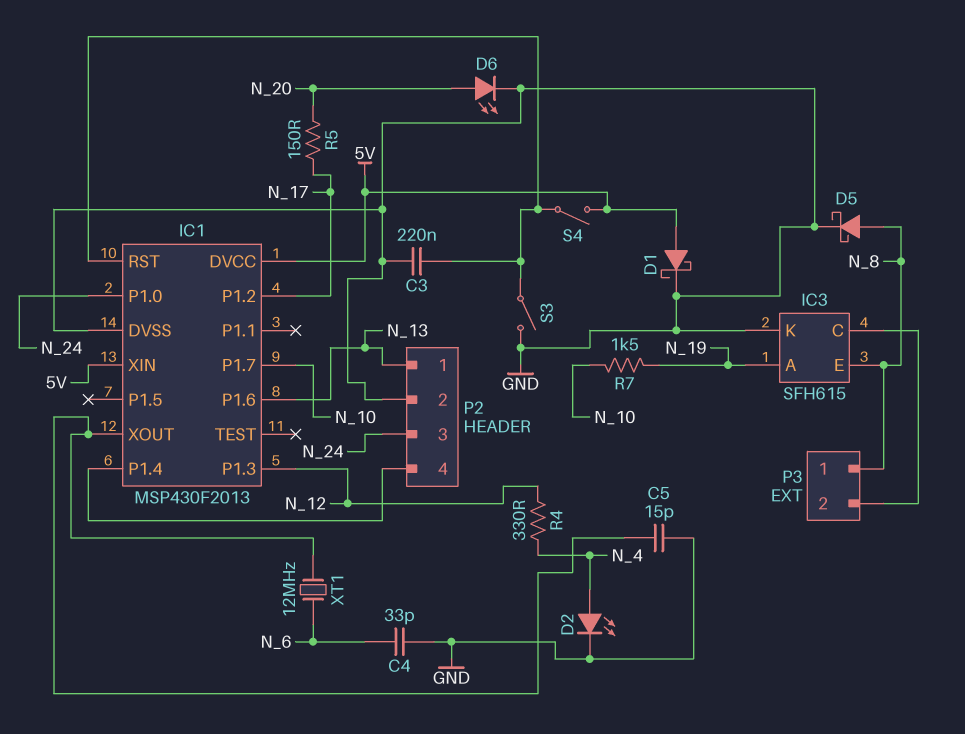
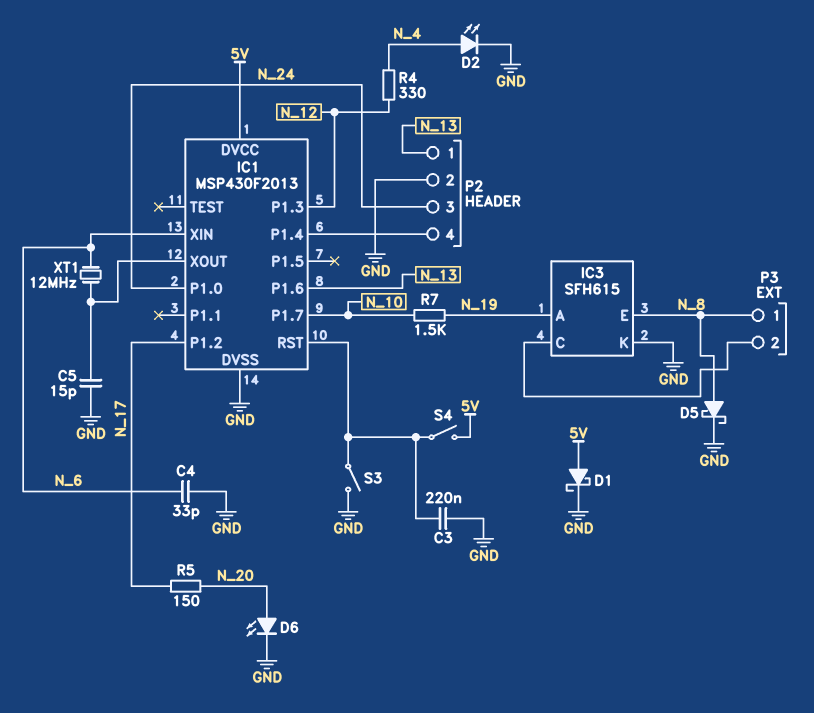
IC1 pin XIN: 5V -> N_6

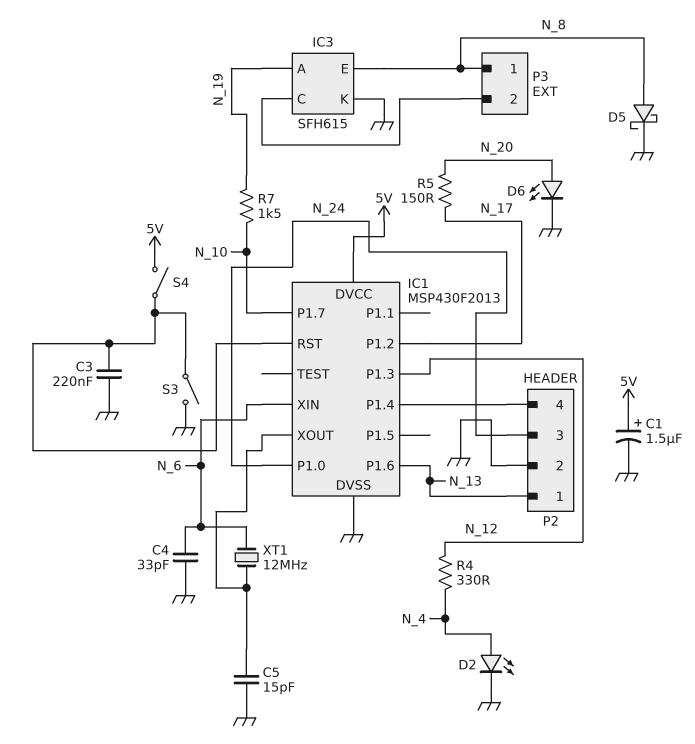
C1: none -> 1.5uF (plus 5V, minus GND)
D1: schottky (A 5V, K GND) -> none

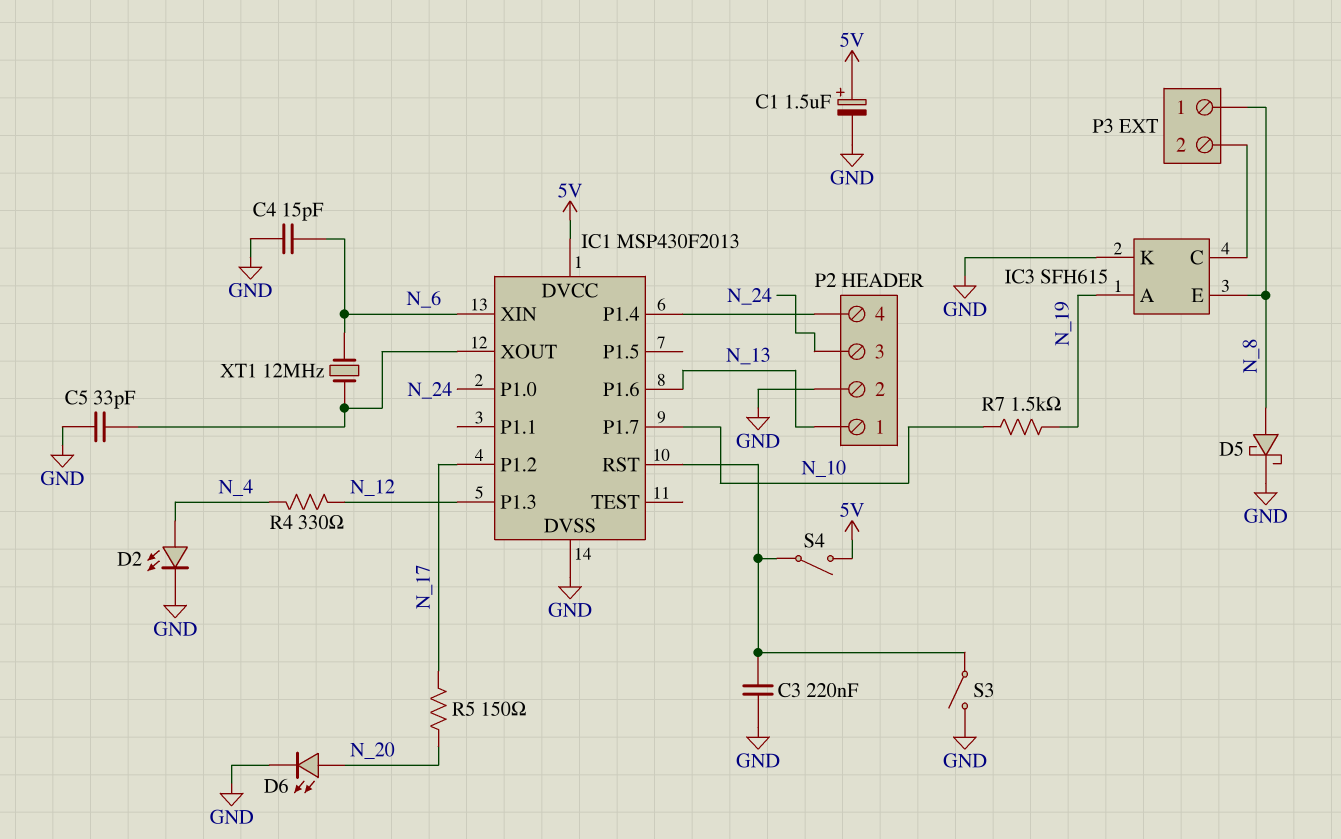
C4: 33pF (GND, N_6) -> 15pF (GND, N_6)
C5: 15pF (GND, IC1/XOUT) -> 33pF (GND, IC1/XOUT)

